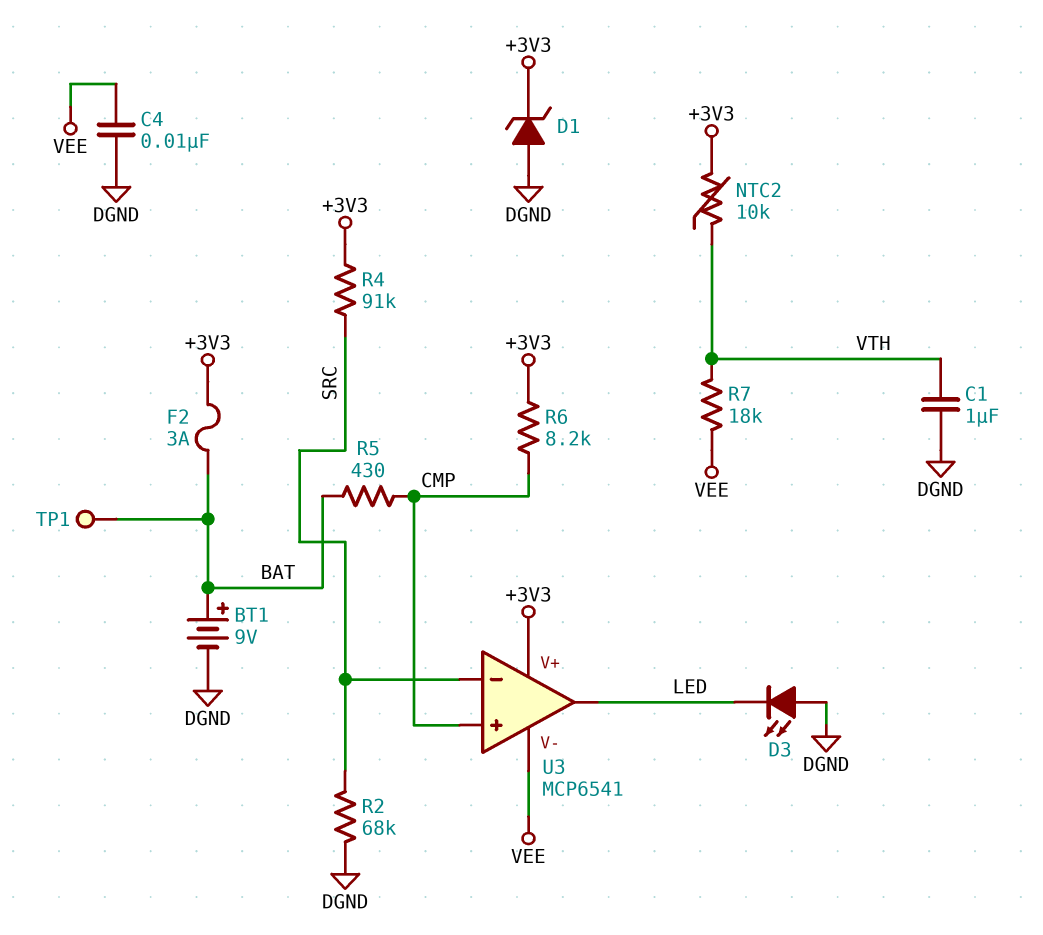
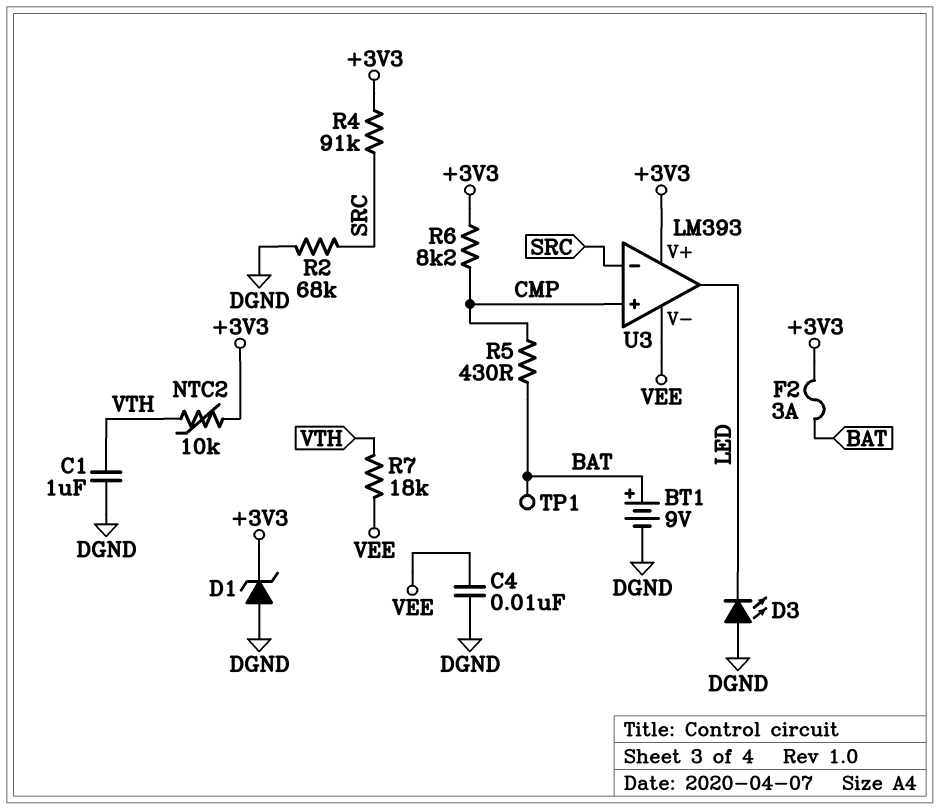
U3: MCP6541 -> LM393

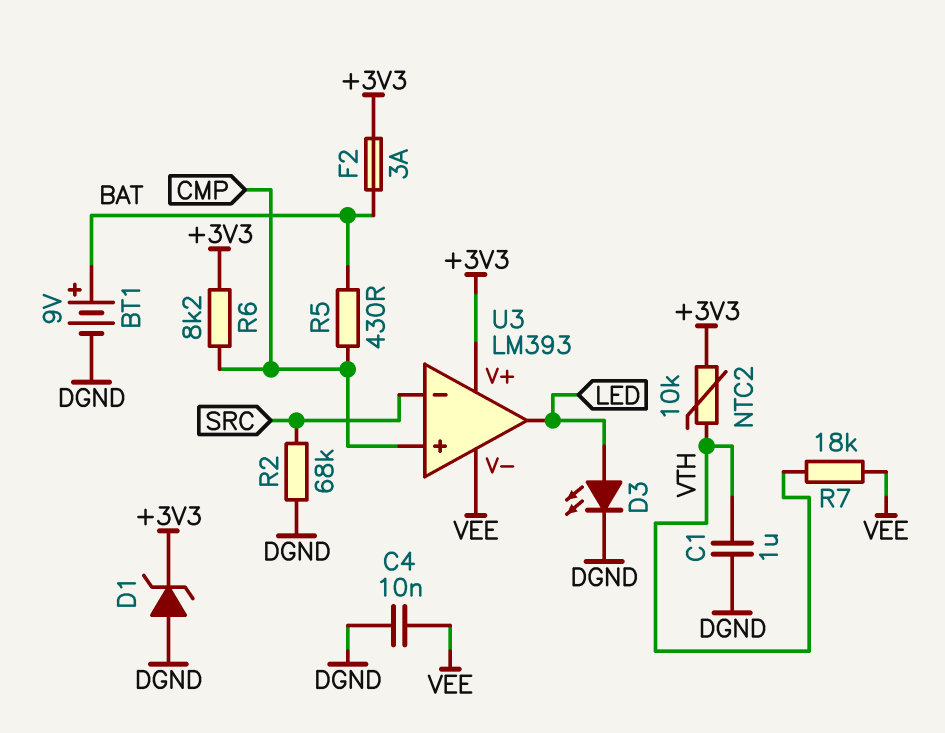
D3: LED (A DGND, K LED) -> LED (A LED, K DGND)
R4: 91k (+3V3, SRC) -> none
TP1: test point (BAT) -> none

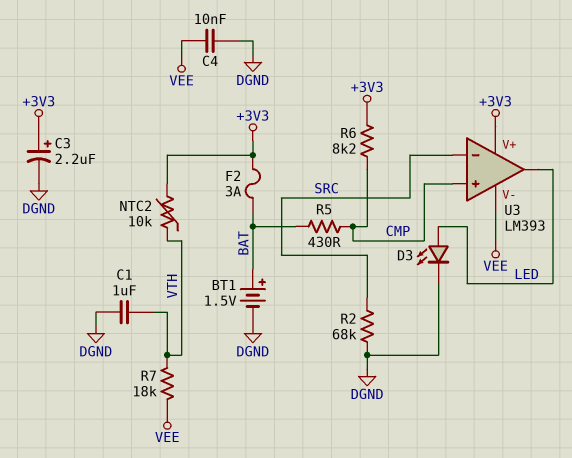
BT1: 9V (plus BAT, minus DGND) -> 1.5V (plus BAT, minus DGND)
C3: none -> 2.2uF (plus +3V3, minus DGND)
D1: zener (A DGND, K +3V3) -> none

